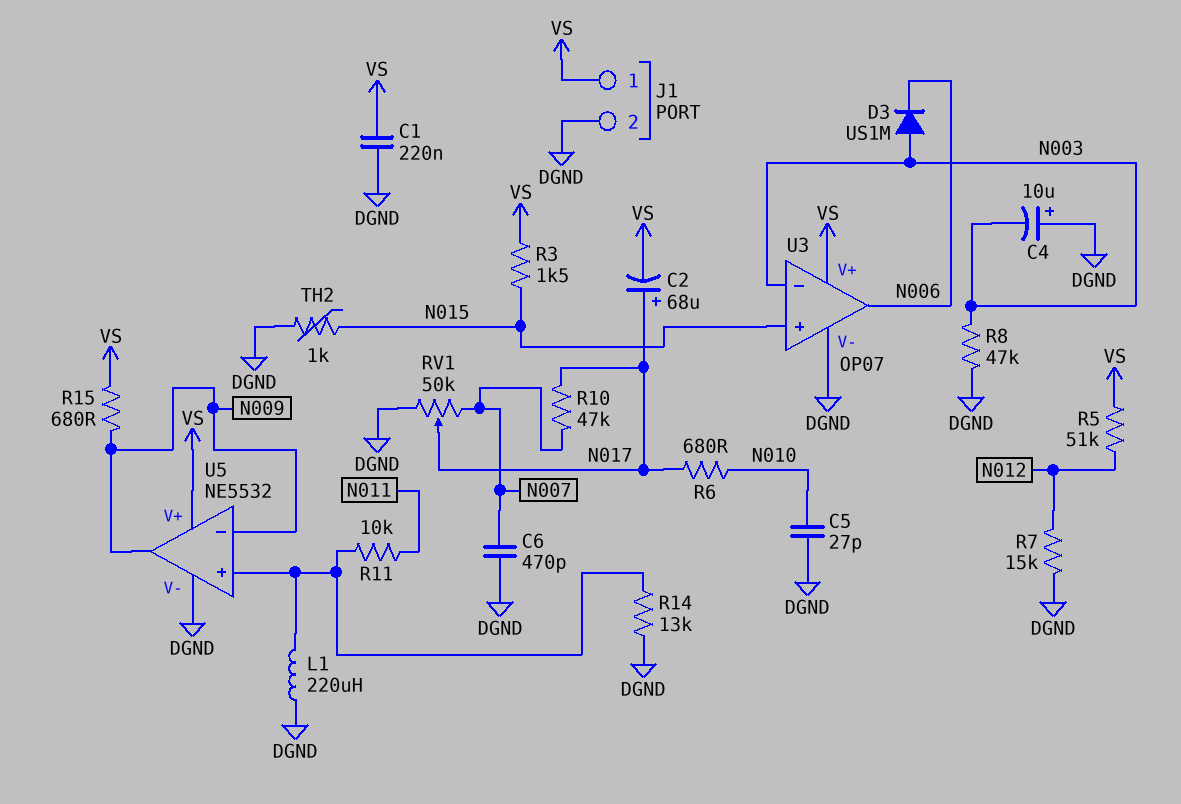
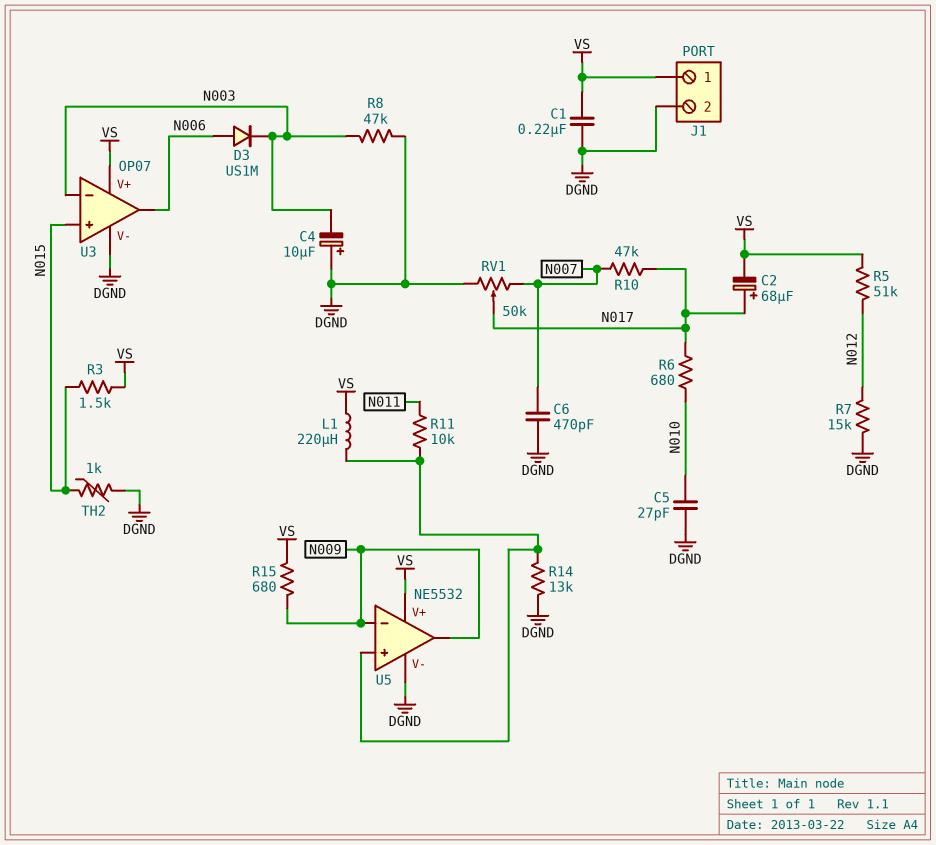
D3: diode US1M (A N003, K N006) -> diode US1M (A N006, K N003)
L1: 220uH (DGND, U5/in+) -> 220uH (U5/in+, VS)

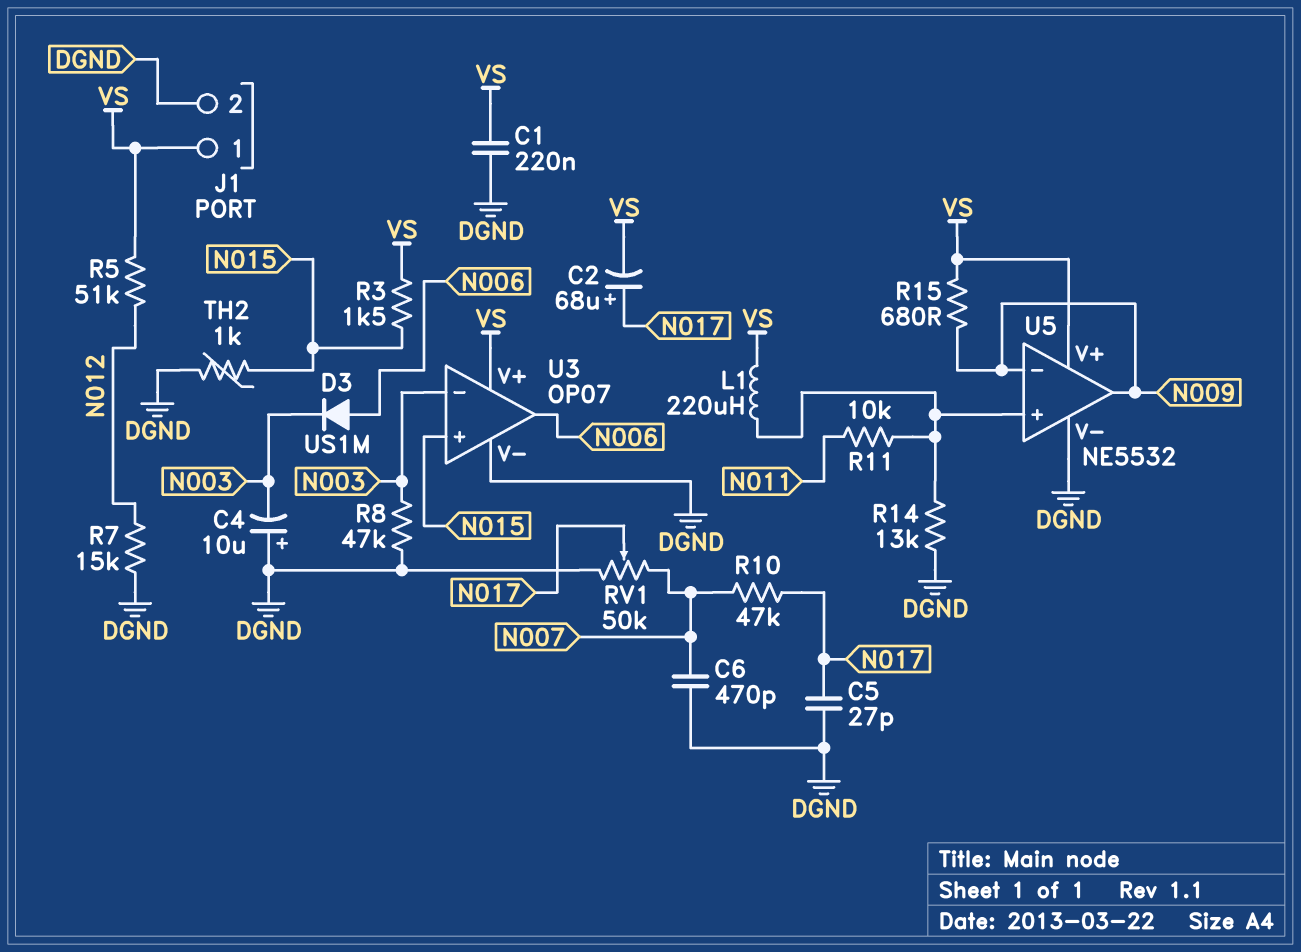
C5: 27pF (DGND, N010) -> 27pF (DGND, N017)
R6: 680 (N010, N017) -> none

